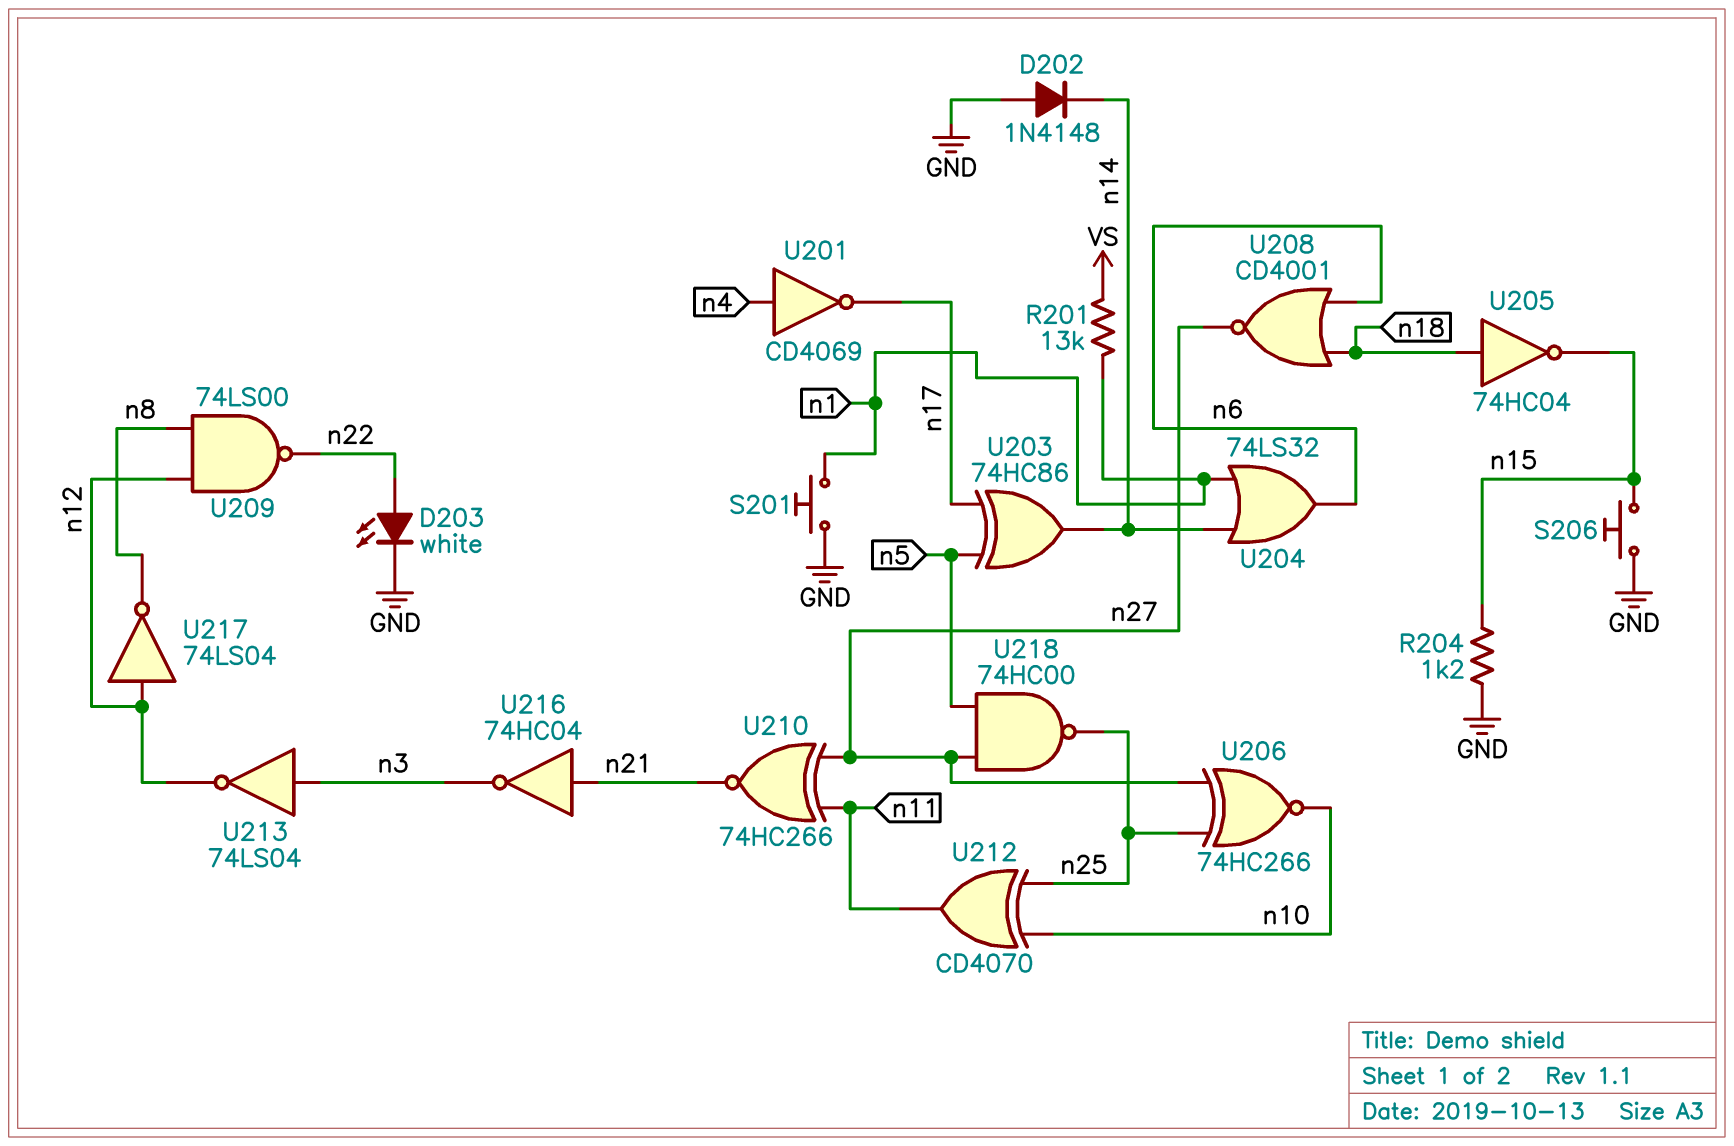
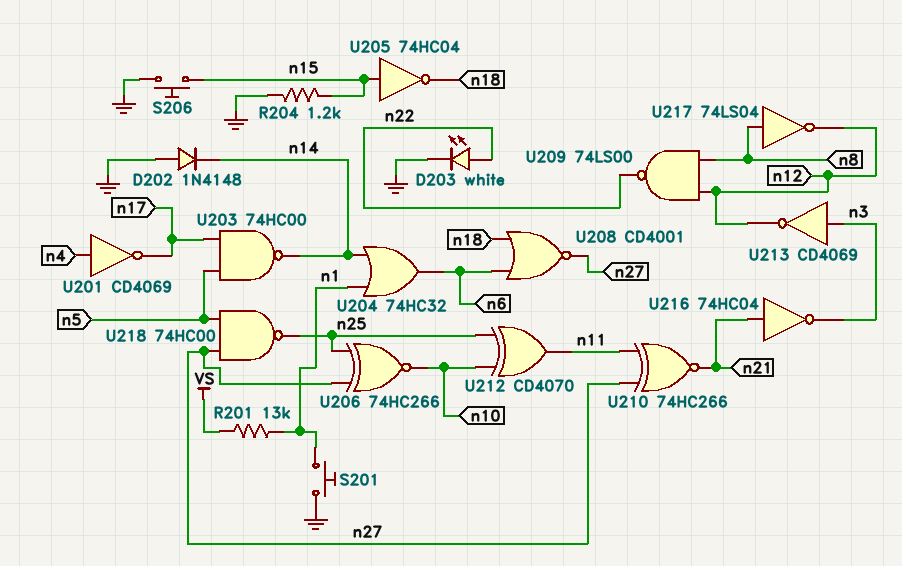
U203: XOR 74HC86 (in n5, in n17, out n14) -> NAND 74HC00 (in n5, in n17, out n14)
U204: OR 74LS32 (in n1, in n14, out n6) -> OR 74HC32 (in n1, in n14, out n6)
U205: NOT 74HC04 (in n18, out n15) -> NOT 74HC04 (in n15, out n18)
U213: NOT 74LS04 (in n3, out n12) -> NOT CD4069 (in n3, out n12)
U217: NOT 74LS04 (in n12, out n8) -> NOT 74LS04 (in n8, out n12)

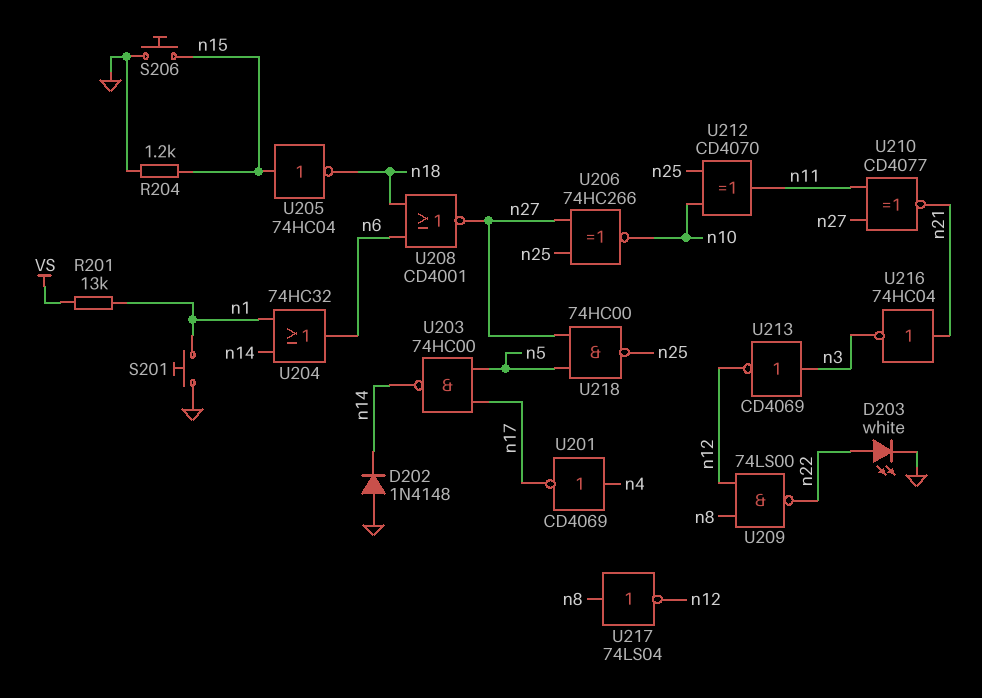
U210: XNOR 74HC266 (in n11, in n27, out n21) -> XNOR CD4077 (in n11, in n27, out n21)

